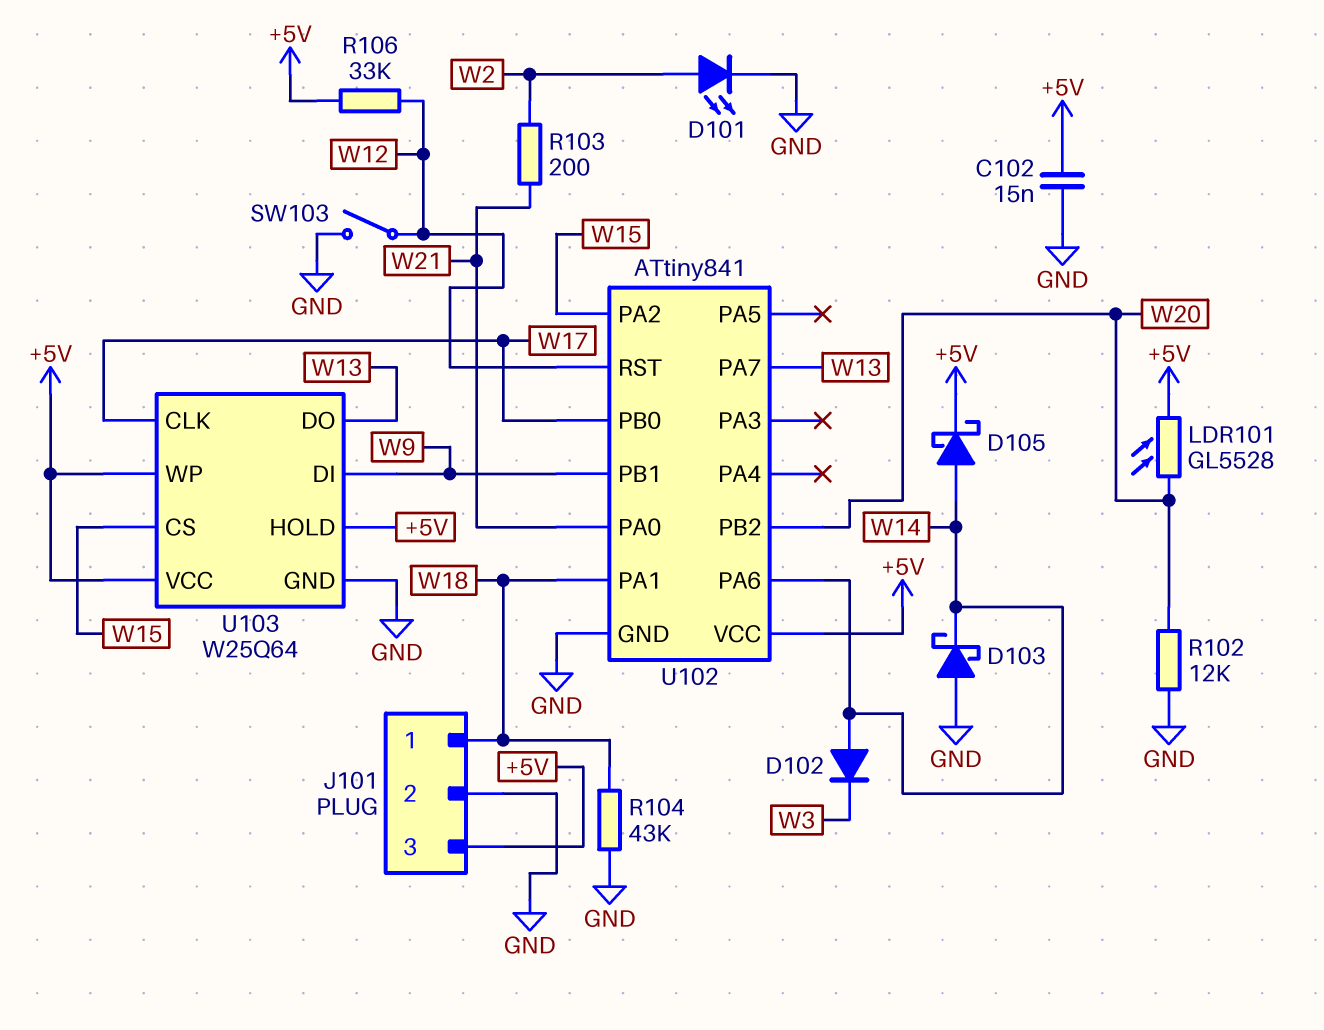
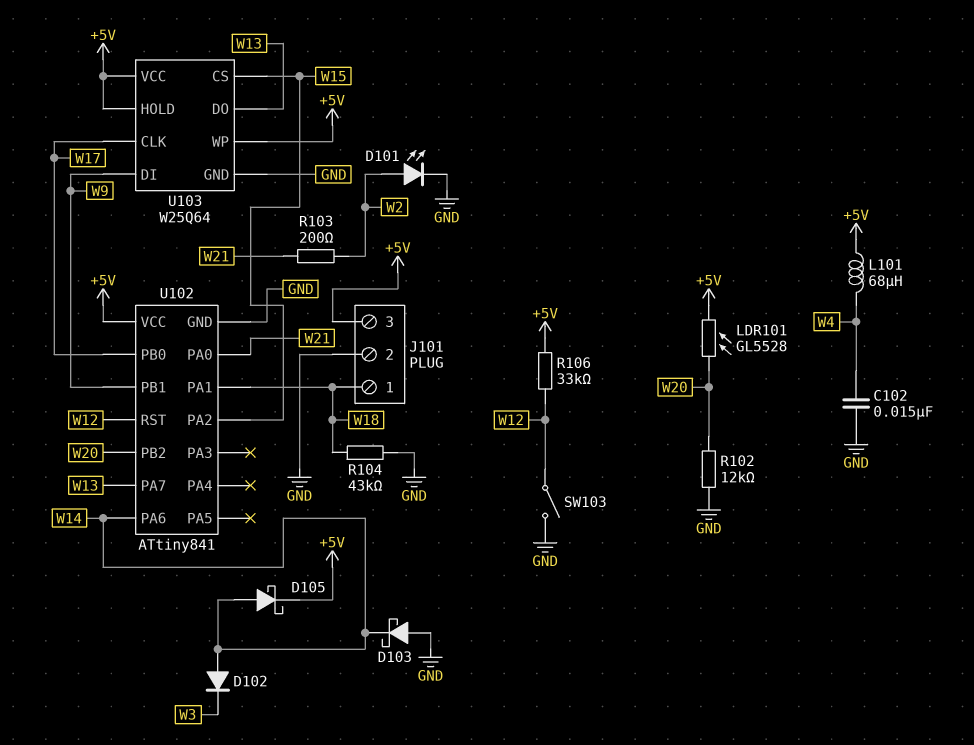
C102: 15nF (+5V, GND) -> 15nF (GND, W4)
L101: none -> 68uH (+5V, W4)

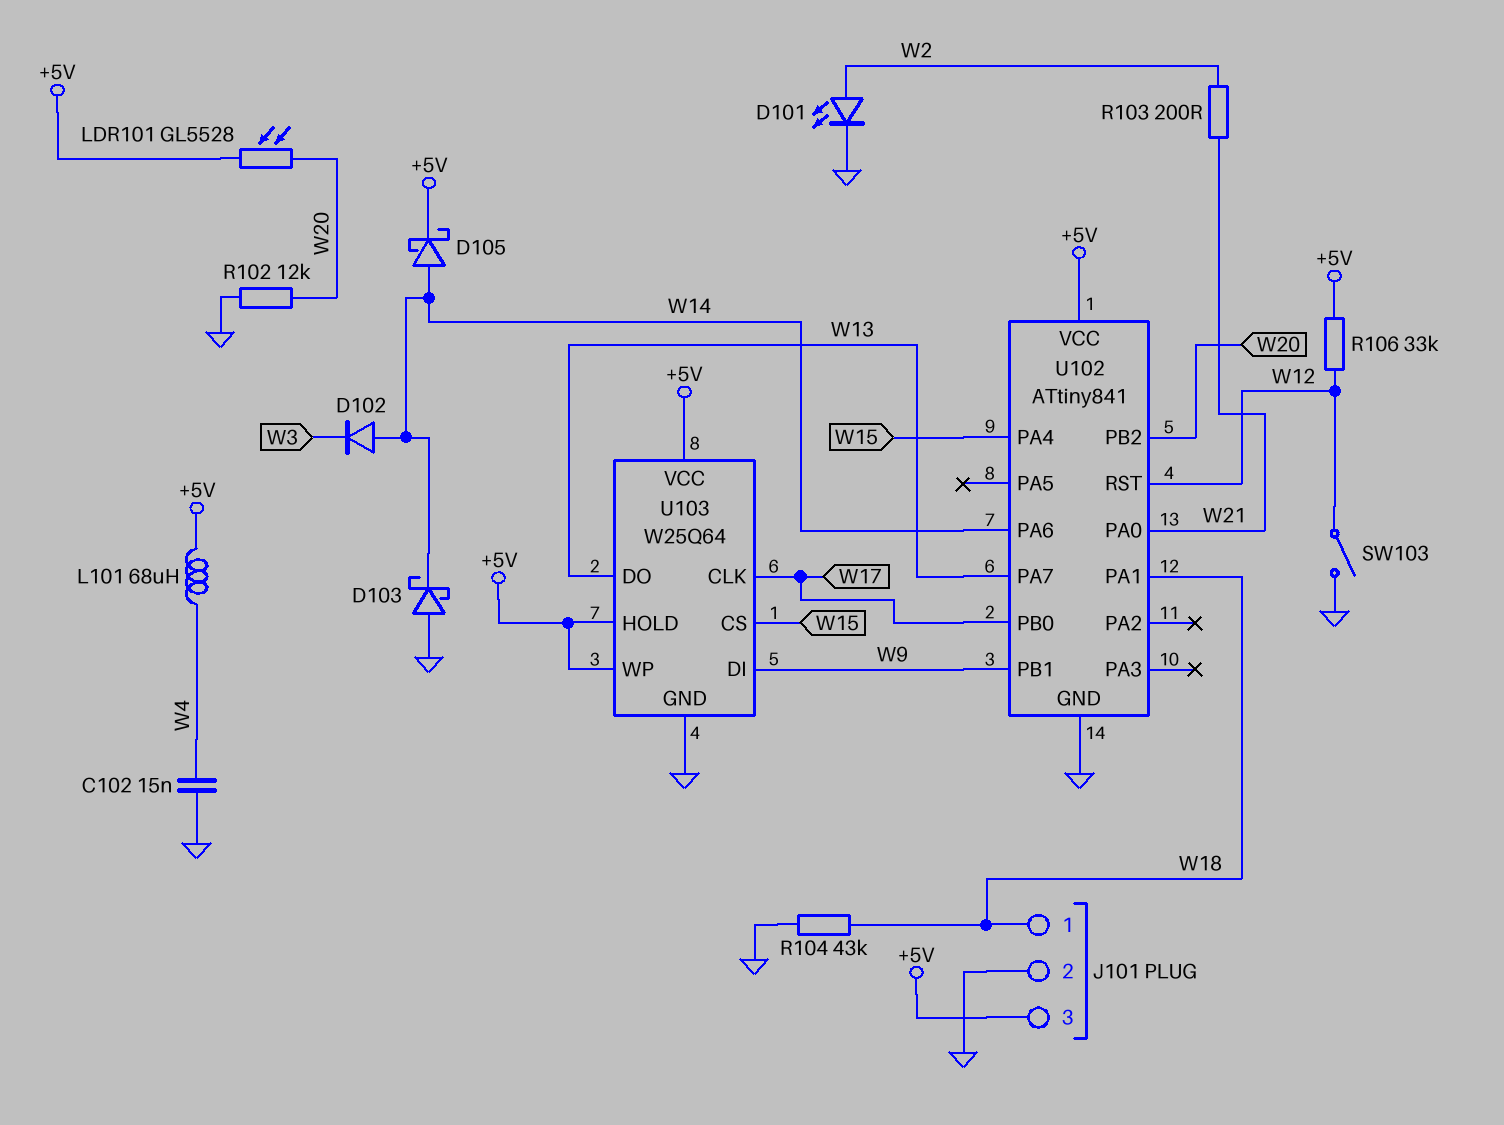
U102 pin PA2: W15 -> none
U102 pin PA4: none -> W15

